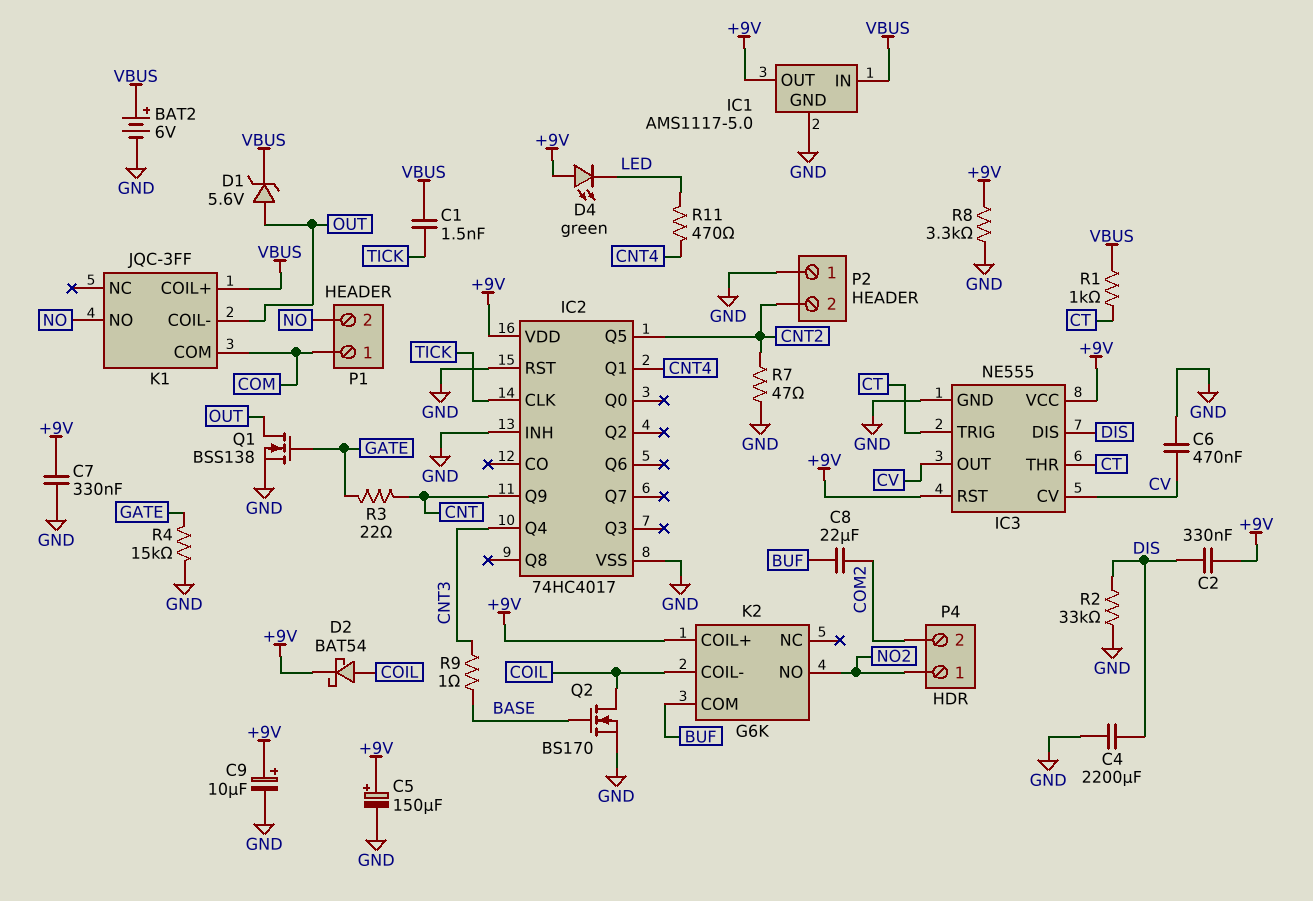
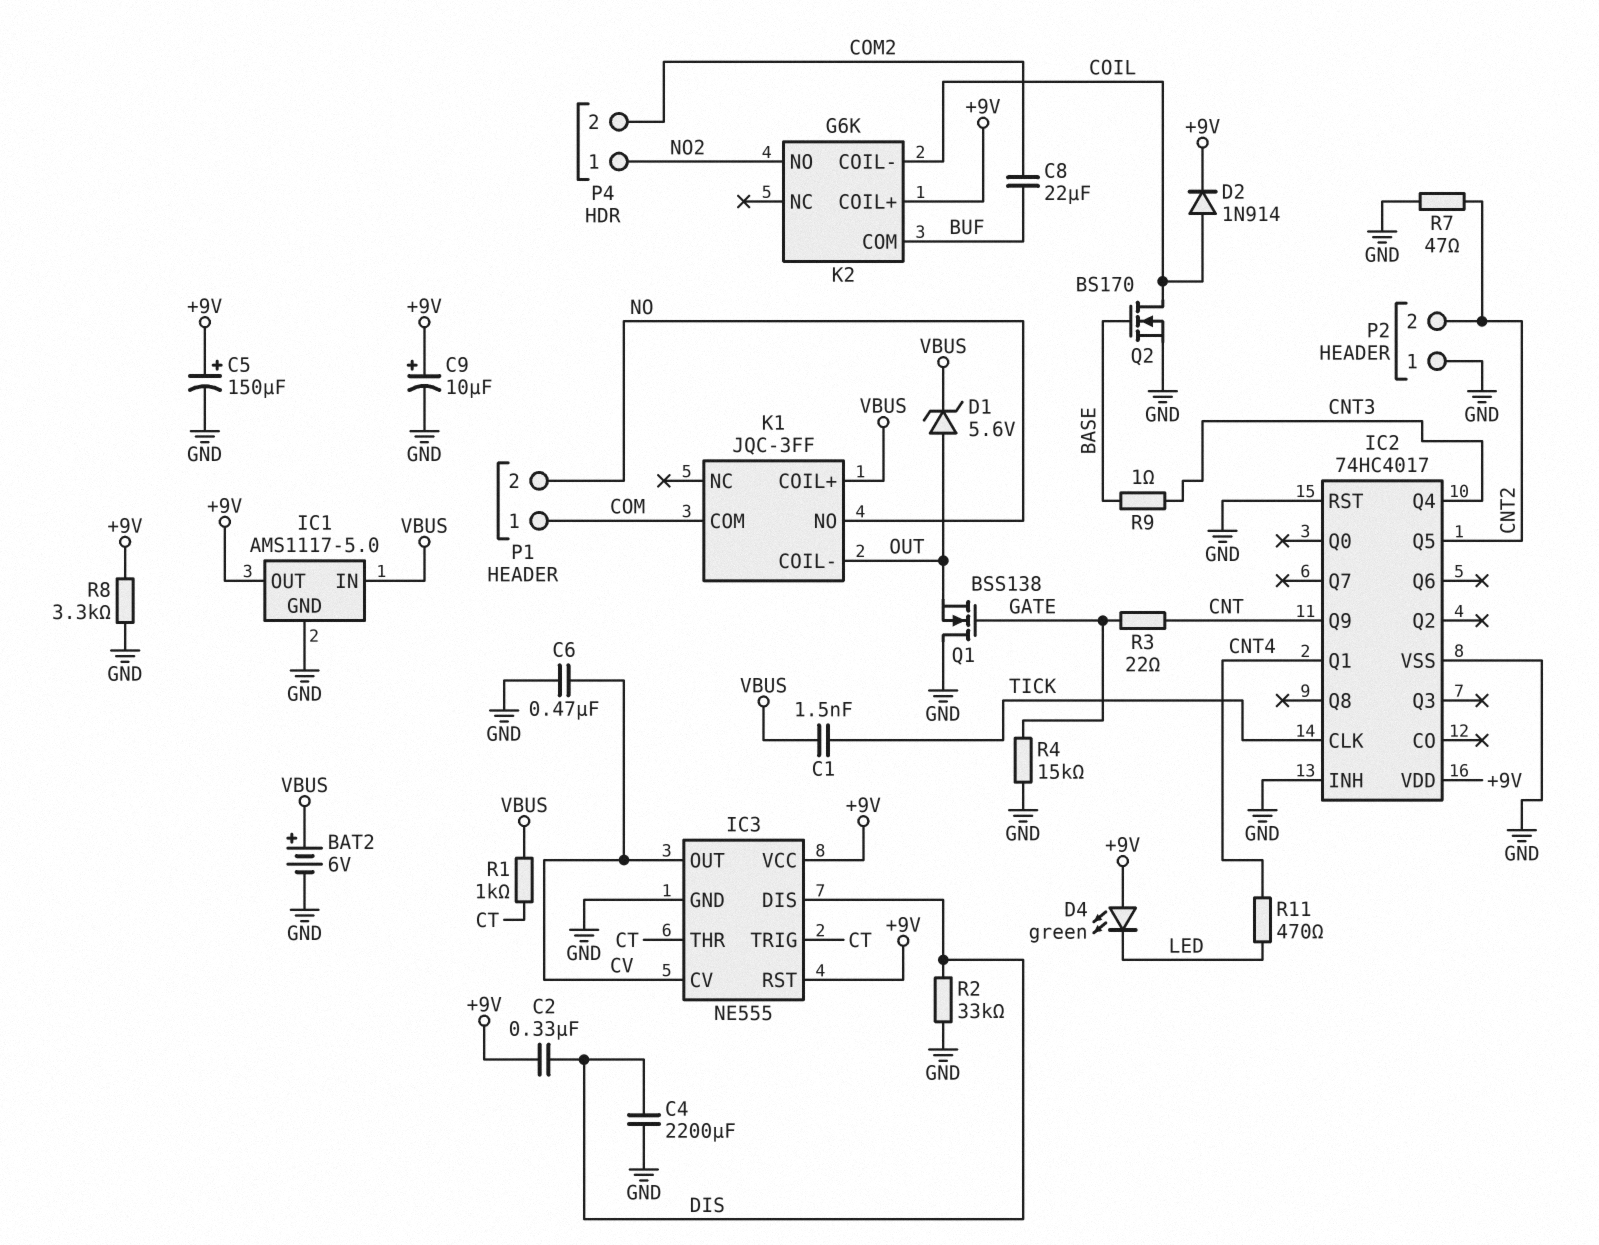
C7: 330nF (+9V, GND) -> none
D2: schottky BAT54 (A COIL, K +9V) -> diode 1N914 (A COIL, K +9V)
Q1: NMOS BSS138 (G GATE, D OUT, S GND) -> NMOS BSS138 (G GATE, D GND, S OUT)

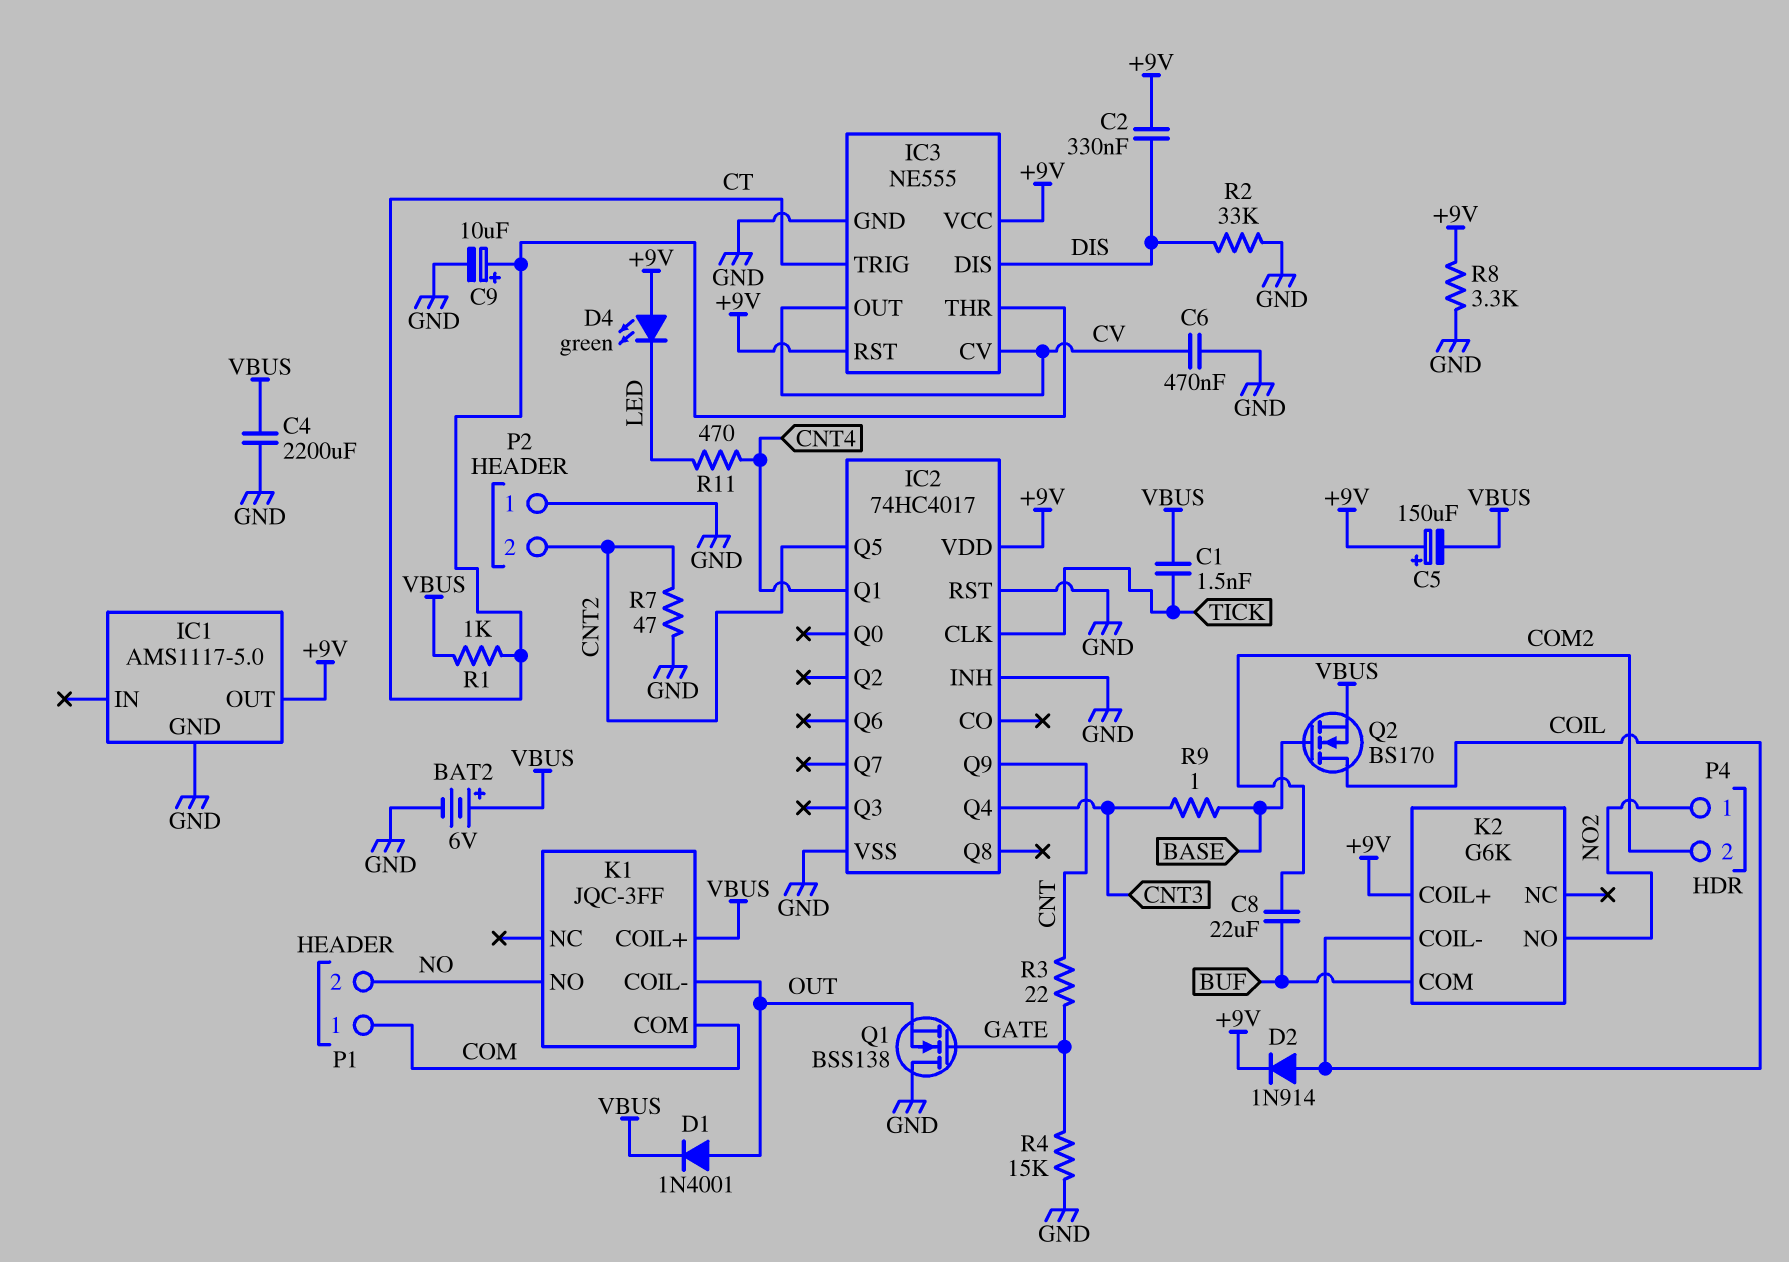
C4: 2200uF (DIS, GND) -> 2200uF (GND, VBUS)
C5: 150uF (plus +9V, minus GND) -> 150uF (plus +9V, minus VBUS)
C9: 10uF (plus +9V, minus GND) -> 10uF (plus CT, minus GND)
D1: zener 5.6V (A OUT, K VBUS) -> diode 1N4001 (A OUT, K VBUS)
IC1 pin IN: VBUS -> none
Q2: NMOS BS170 (G BASE, D COIL, S GND) -> NMOS BS170 (G BASE, D COIL, S VBUS)

